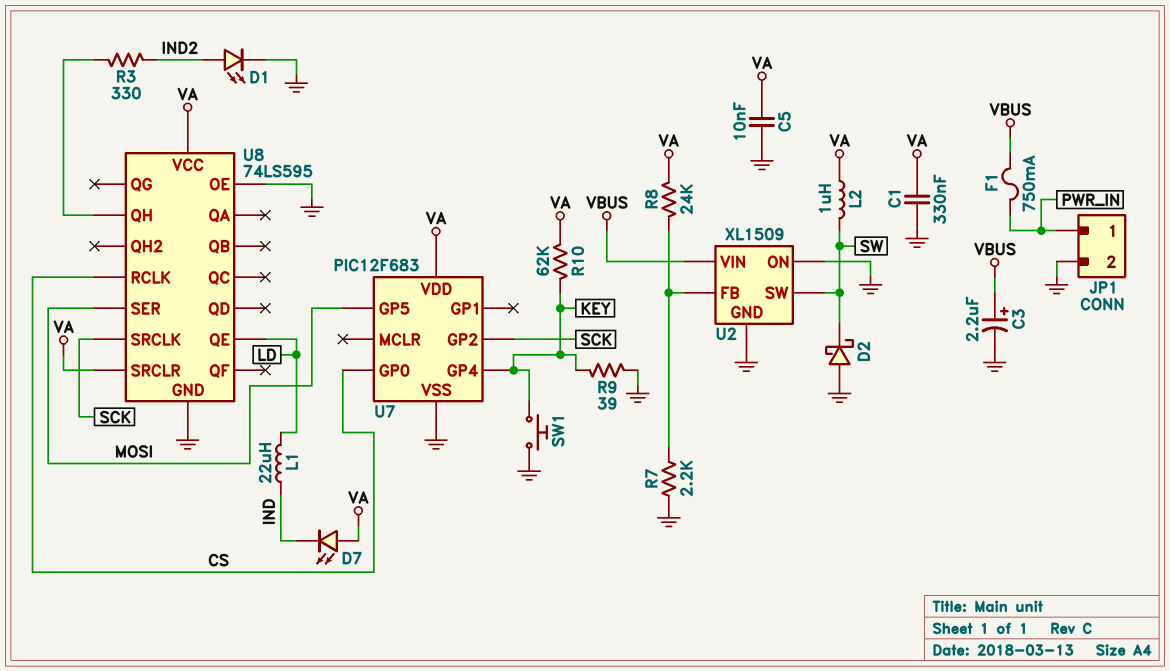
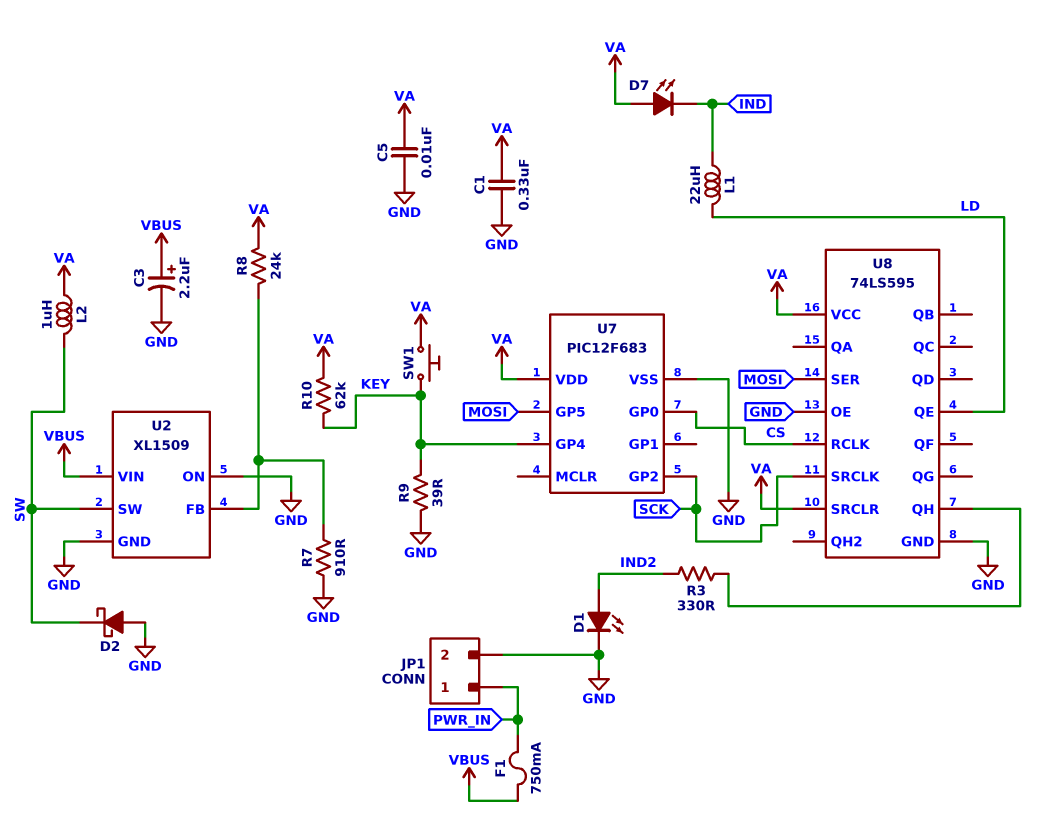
R7: 2.2k (GND, U2/FB) -> 910 (GND, U2/FB)
SW1: button (GND, KEY) -> button (KEY, VA)

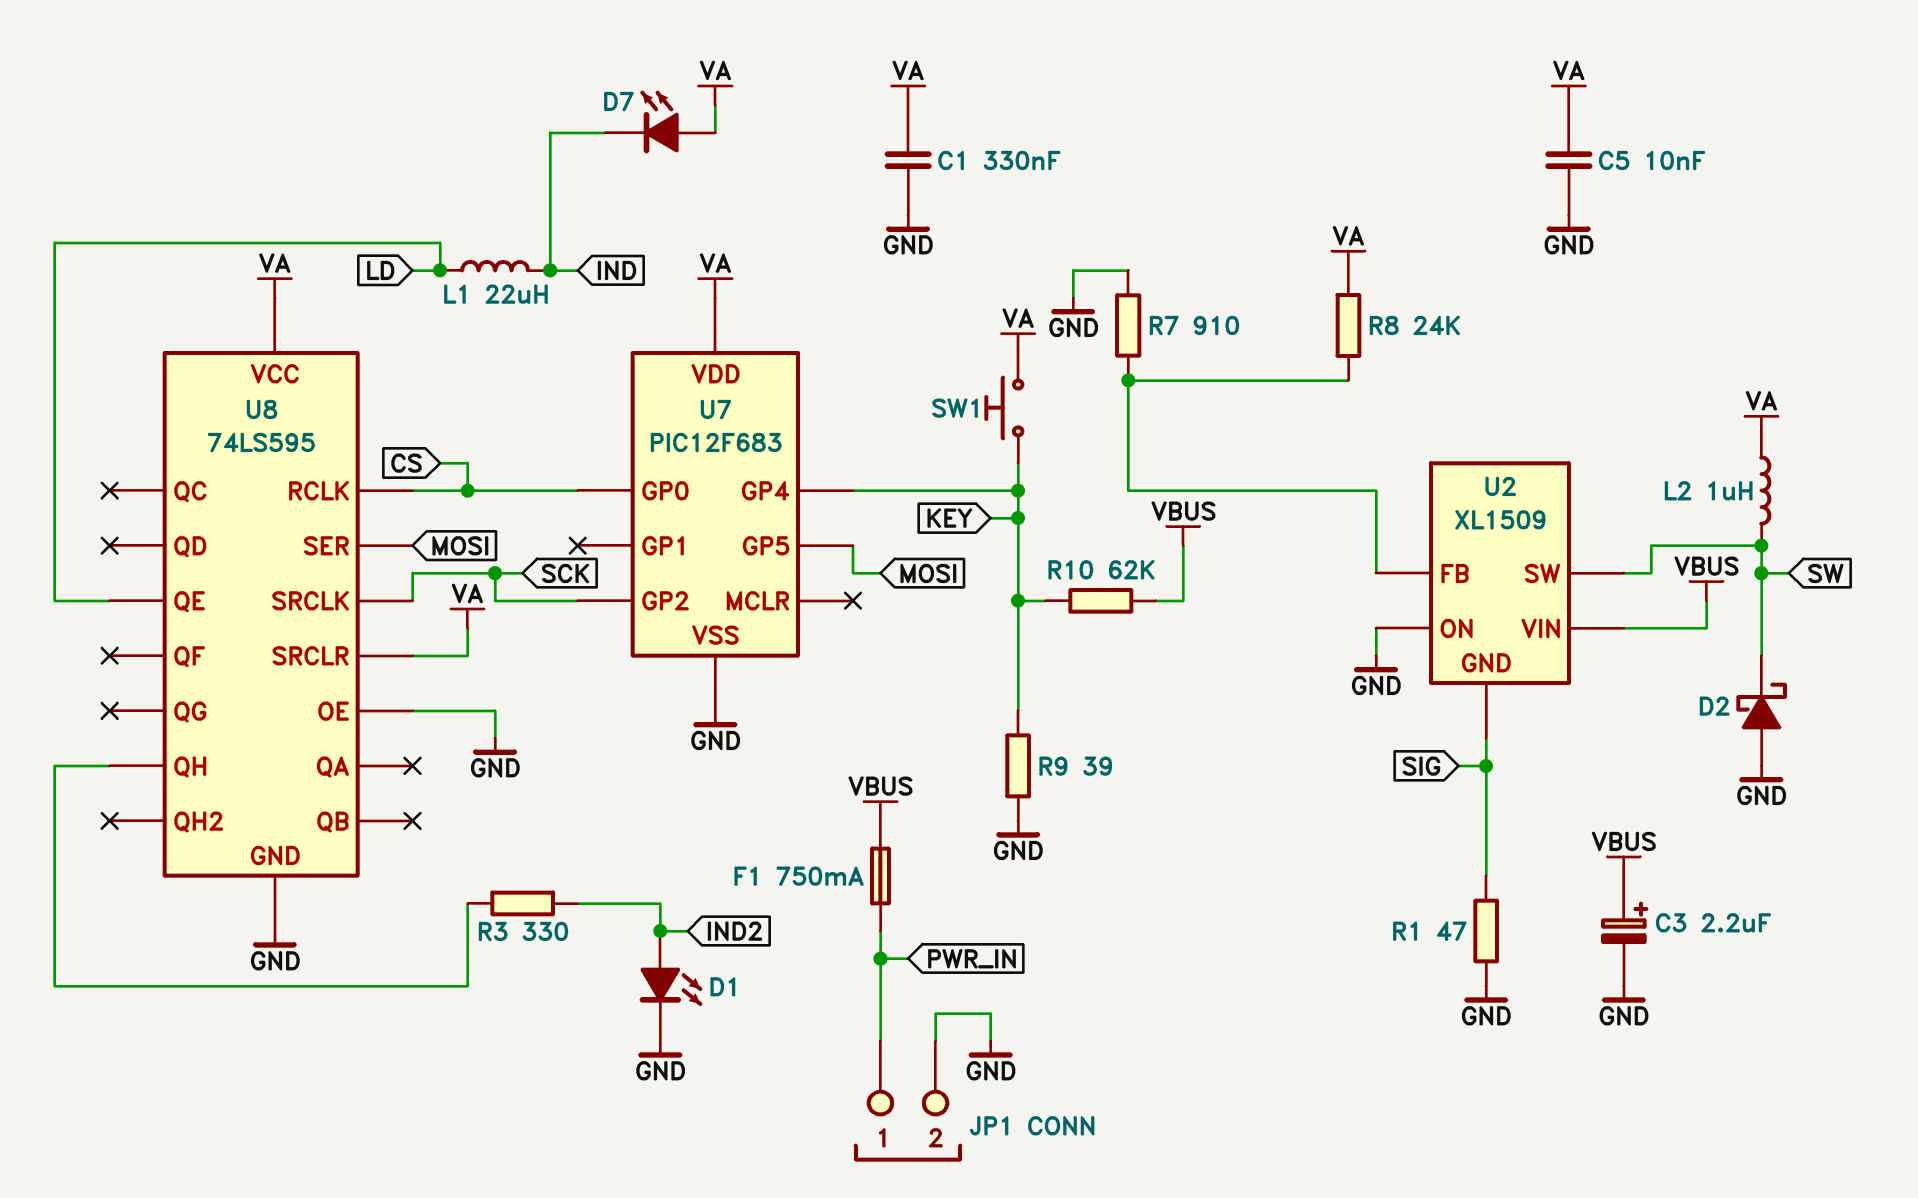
R1: none -> 47 (GND, SIG)
R10: 62k (KEY, VA) -> 62k (KEY, VBUS)
U2 pin GND: GND -> SIG

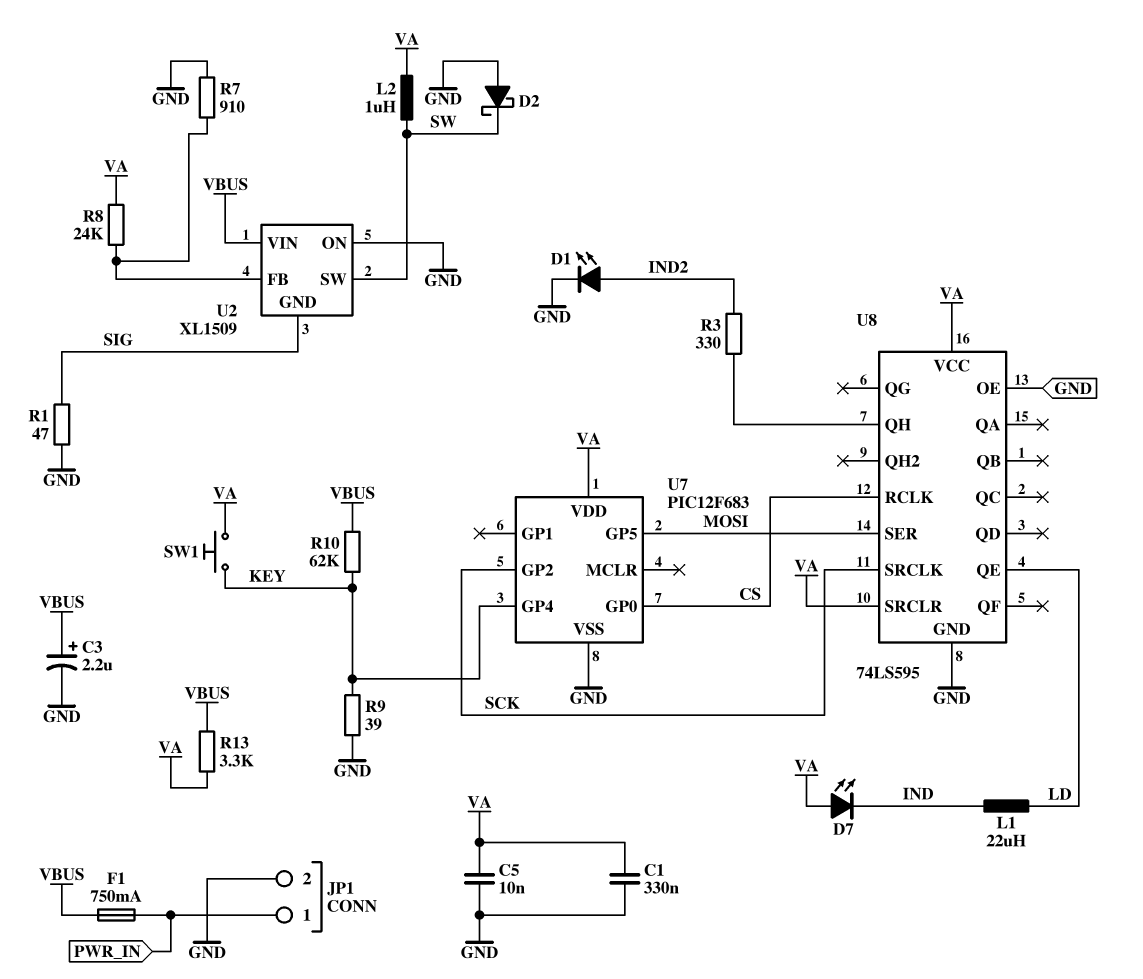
R13: none -> 3.3k (VA, VBUS)

